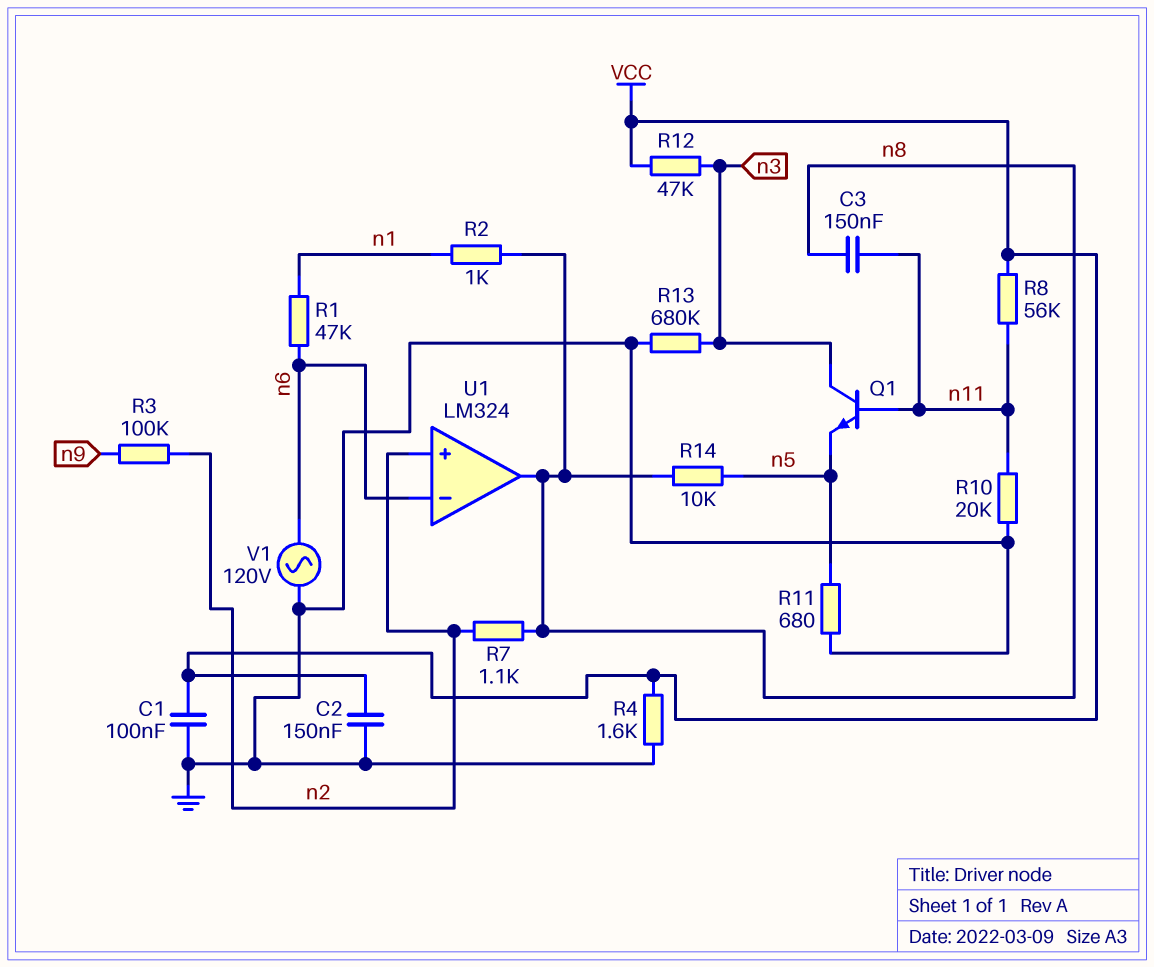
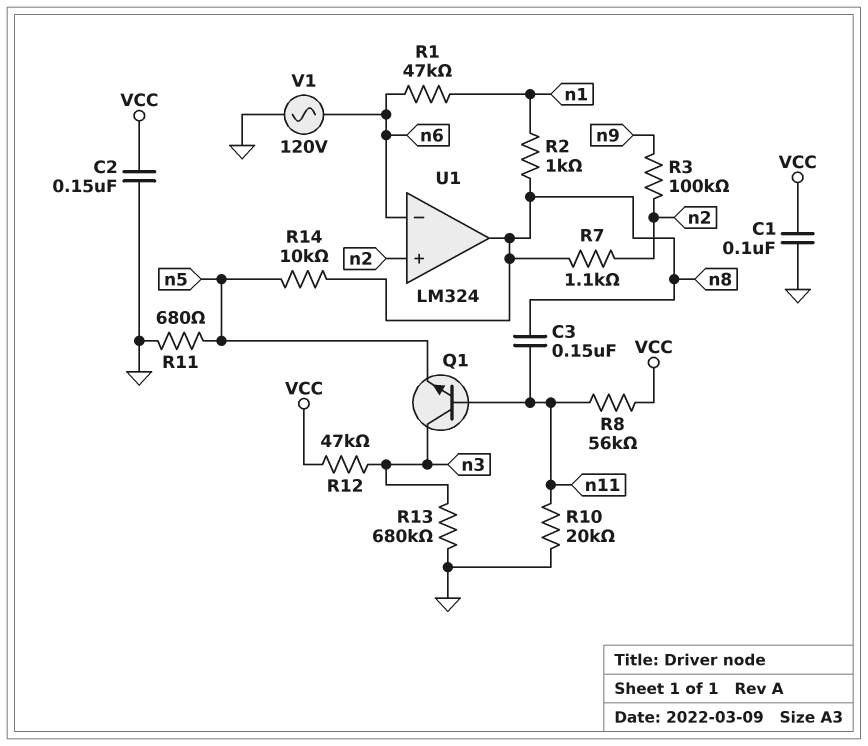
R4: 1.6k (GND, VCC) -> none

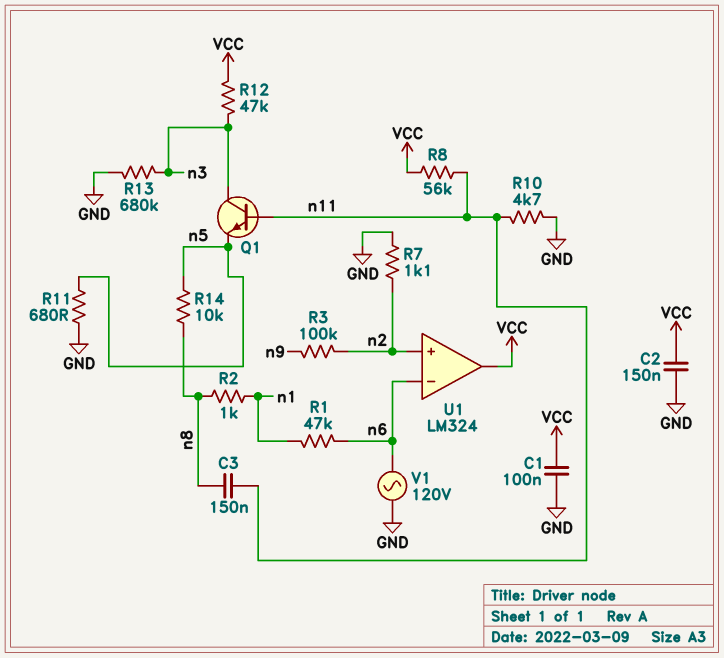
R7: 1.1k (n2, n8) -> 1.1k (GND, n2)
R10: 20k (GND, n11) -> 4.7k (GND, n11)
U1 pin out: n8 -> VCC

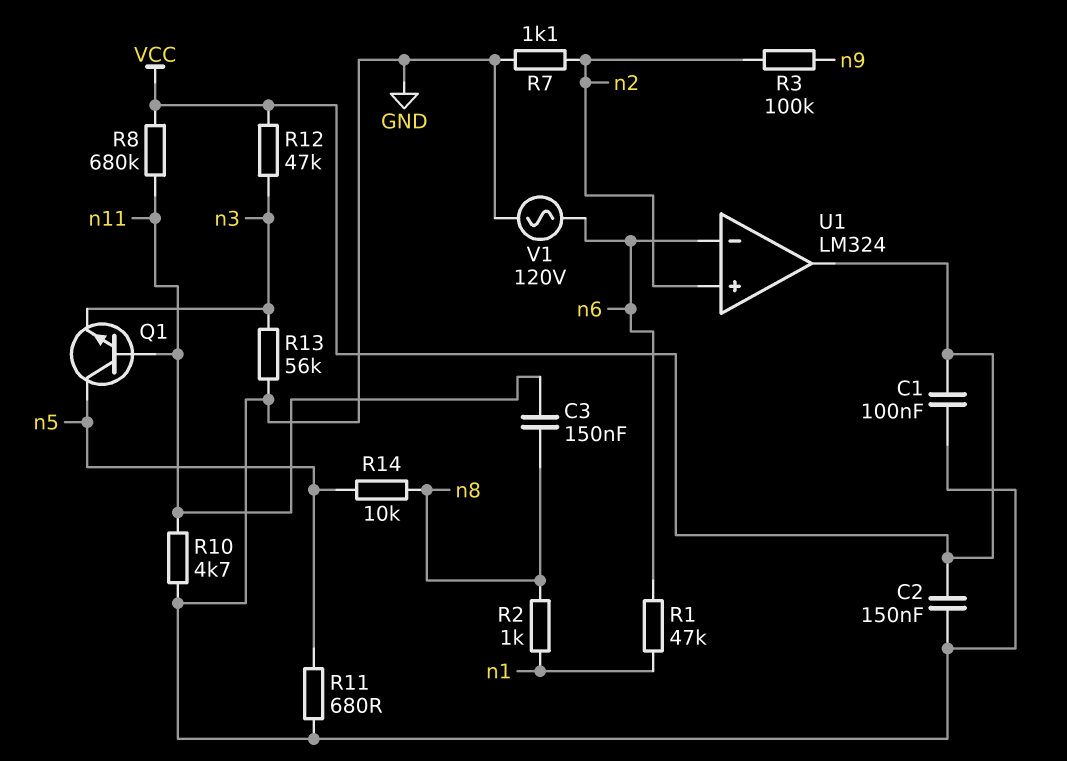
Q1: NPN (B n11, C n3, E n5) -> NPN (B n11, C n5, E n3)
R8: 56k (VCC, n11) -> 680k (VCC, n11)
R13: 680k (GND, n3) -> 56k (GND, n3)

